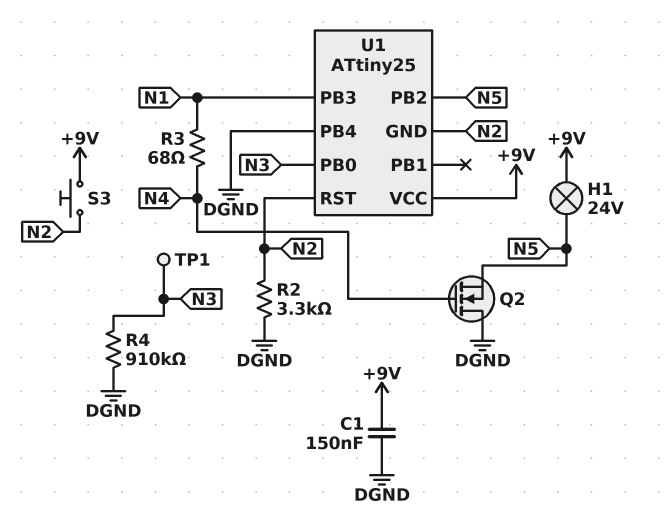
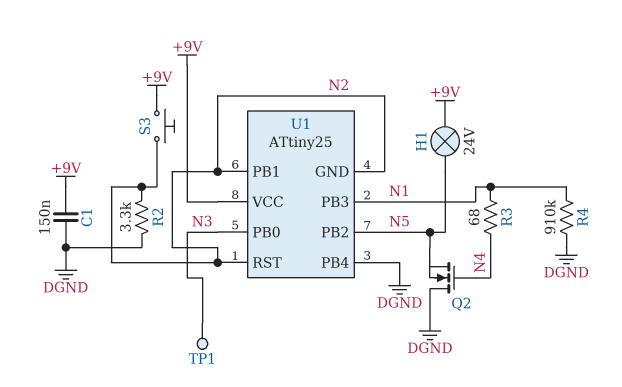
R4: 910k (DGND, N3) -> 910k (DGND, N1)
U1 pin PB1: none -> N2

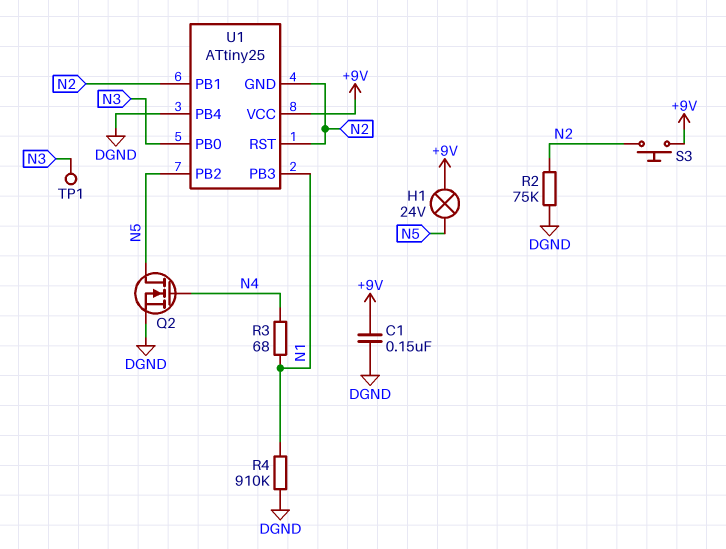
Q2: NMOS (G N4, D DGND, S N5) -> NMOS (G N4, D N5, S DGND)
R2: 3.3k (DGND, N2) -> 75k (DGND, N2)

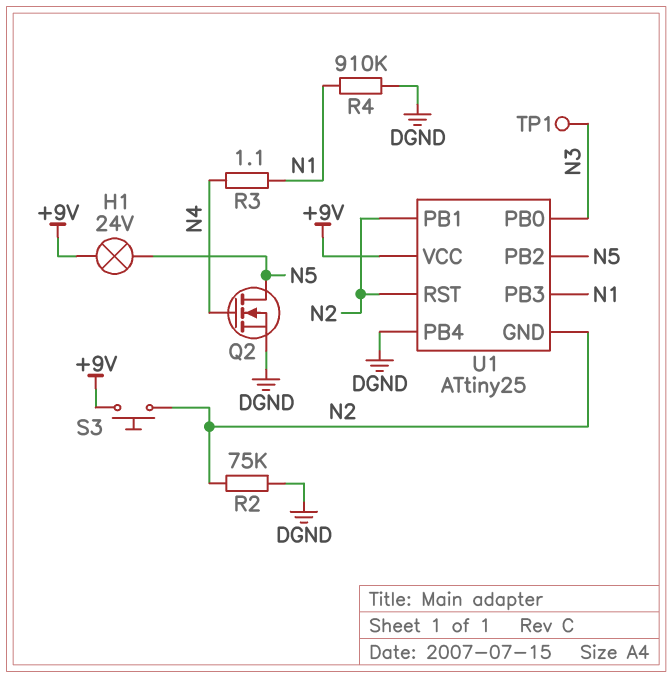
C1: 150nF (+9V, DGND) -> none
R3: 68 (N1, N4) -> 1.1 (N1, N4)

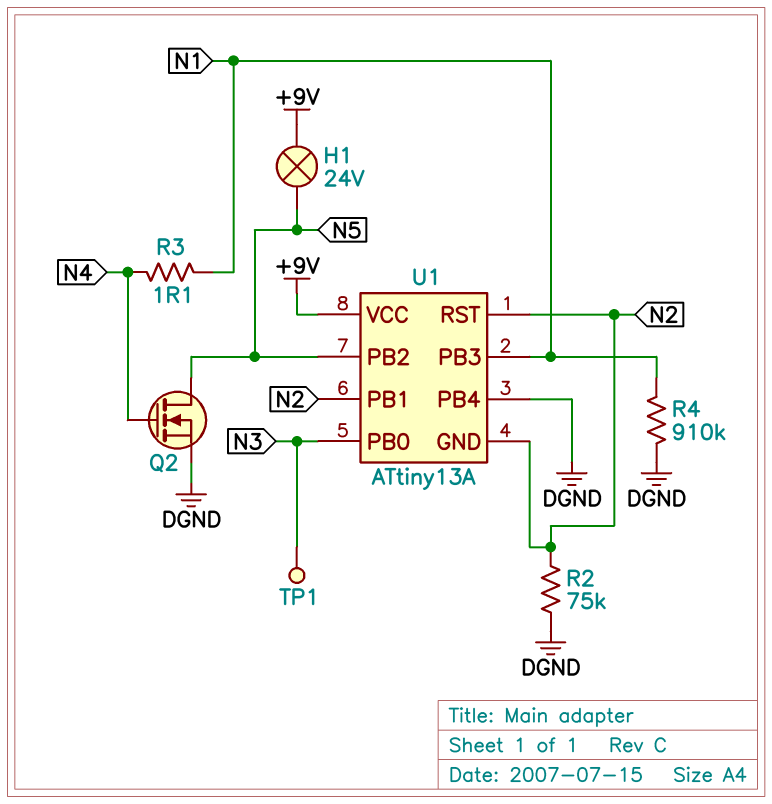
S3: button (+9V, N2) -> none
U1: ATtiny25 -> ATtiny13A

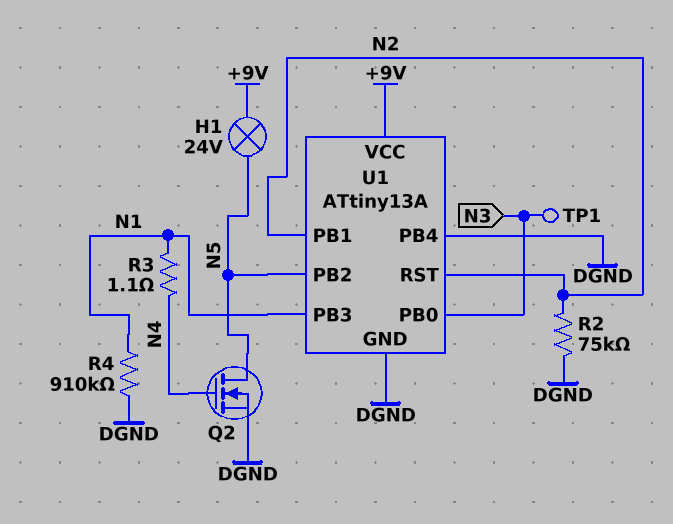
U1 pin GND: N2 -> DGND

